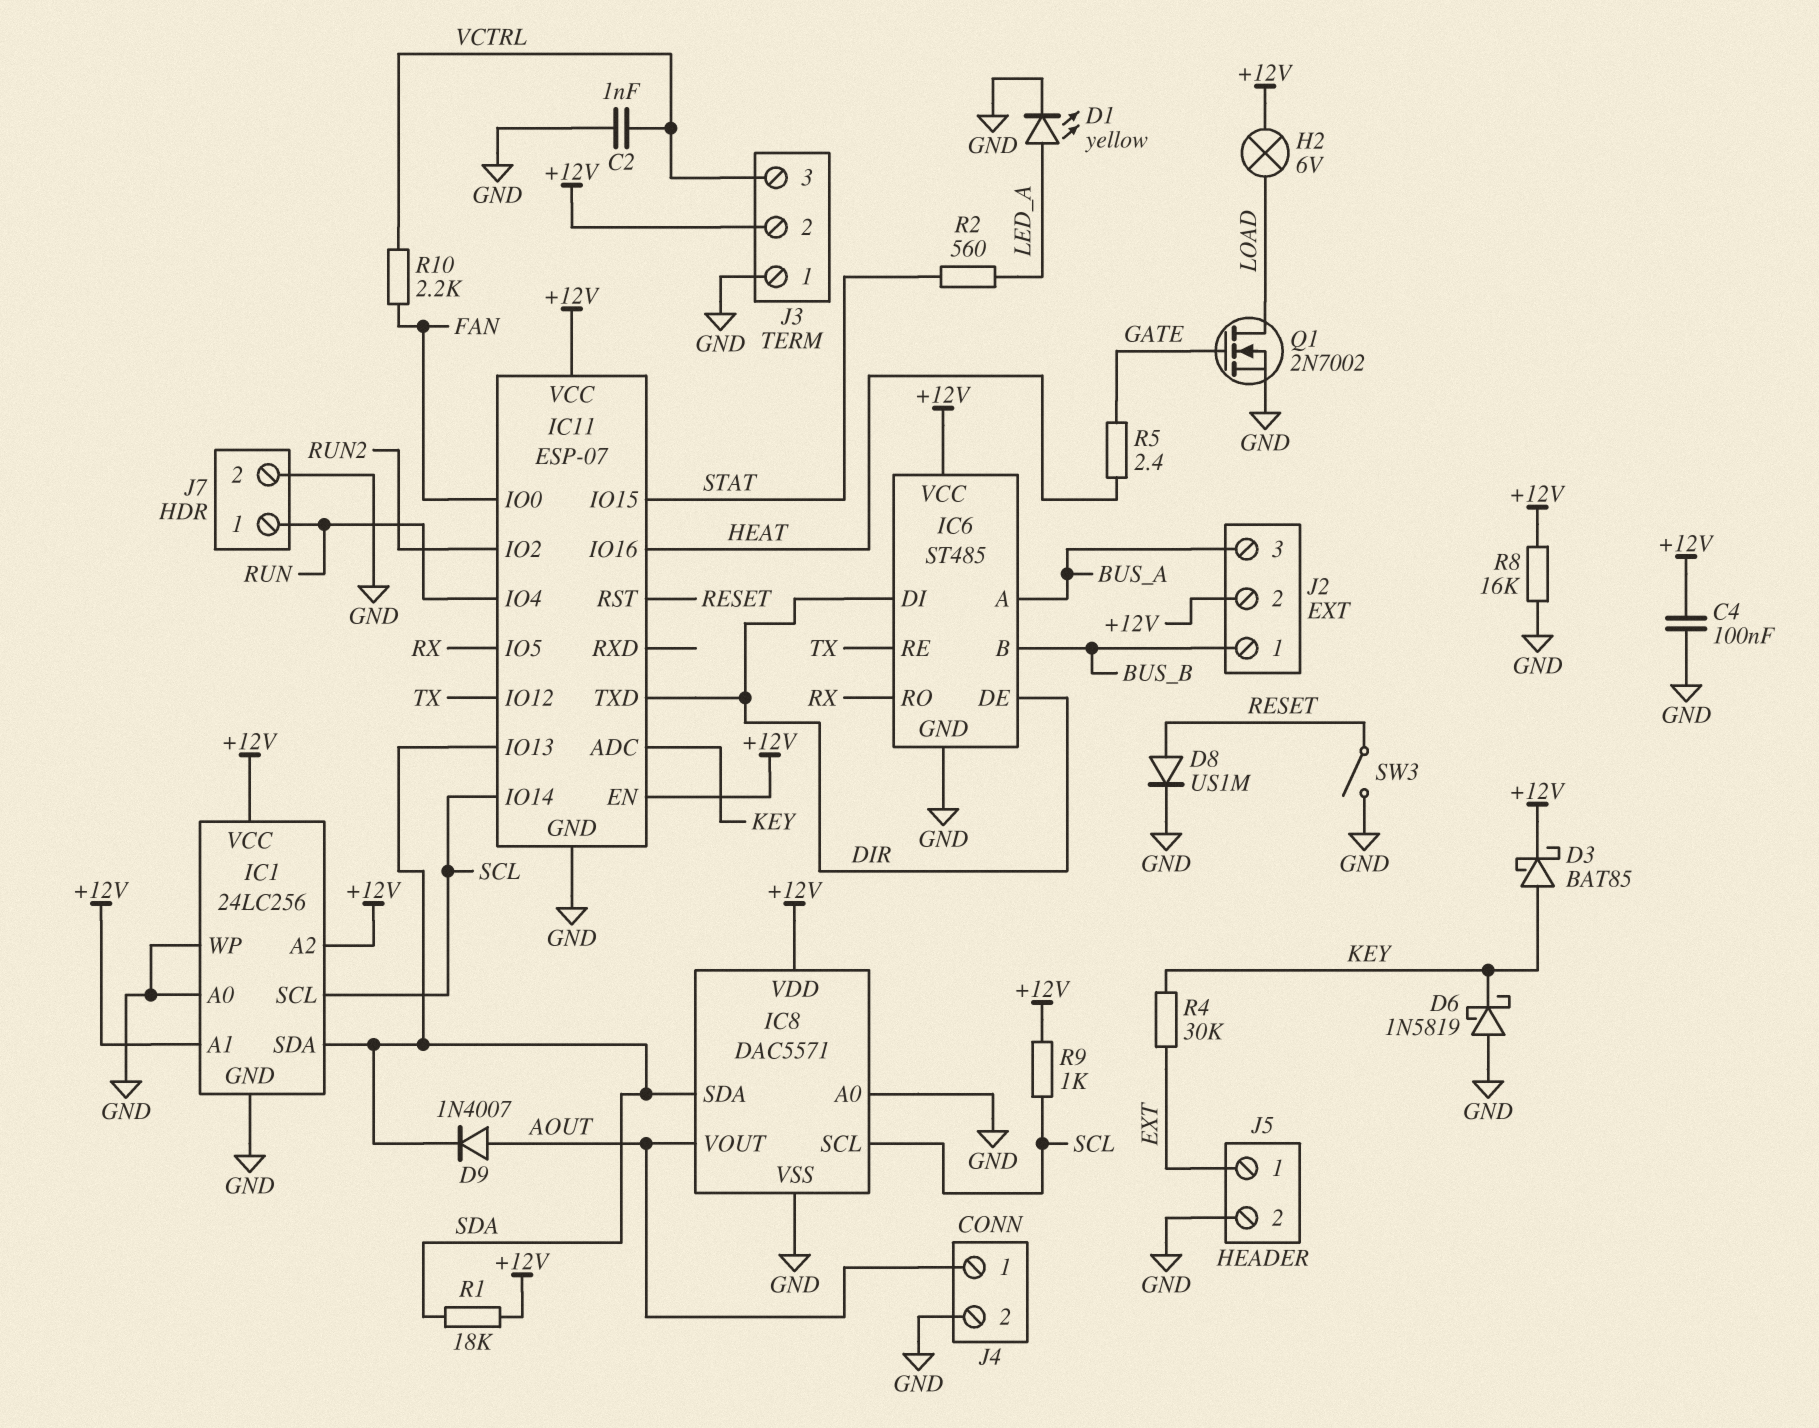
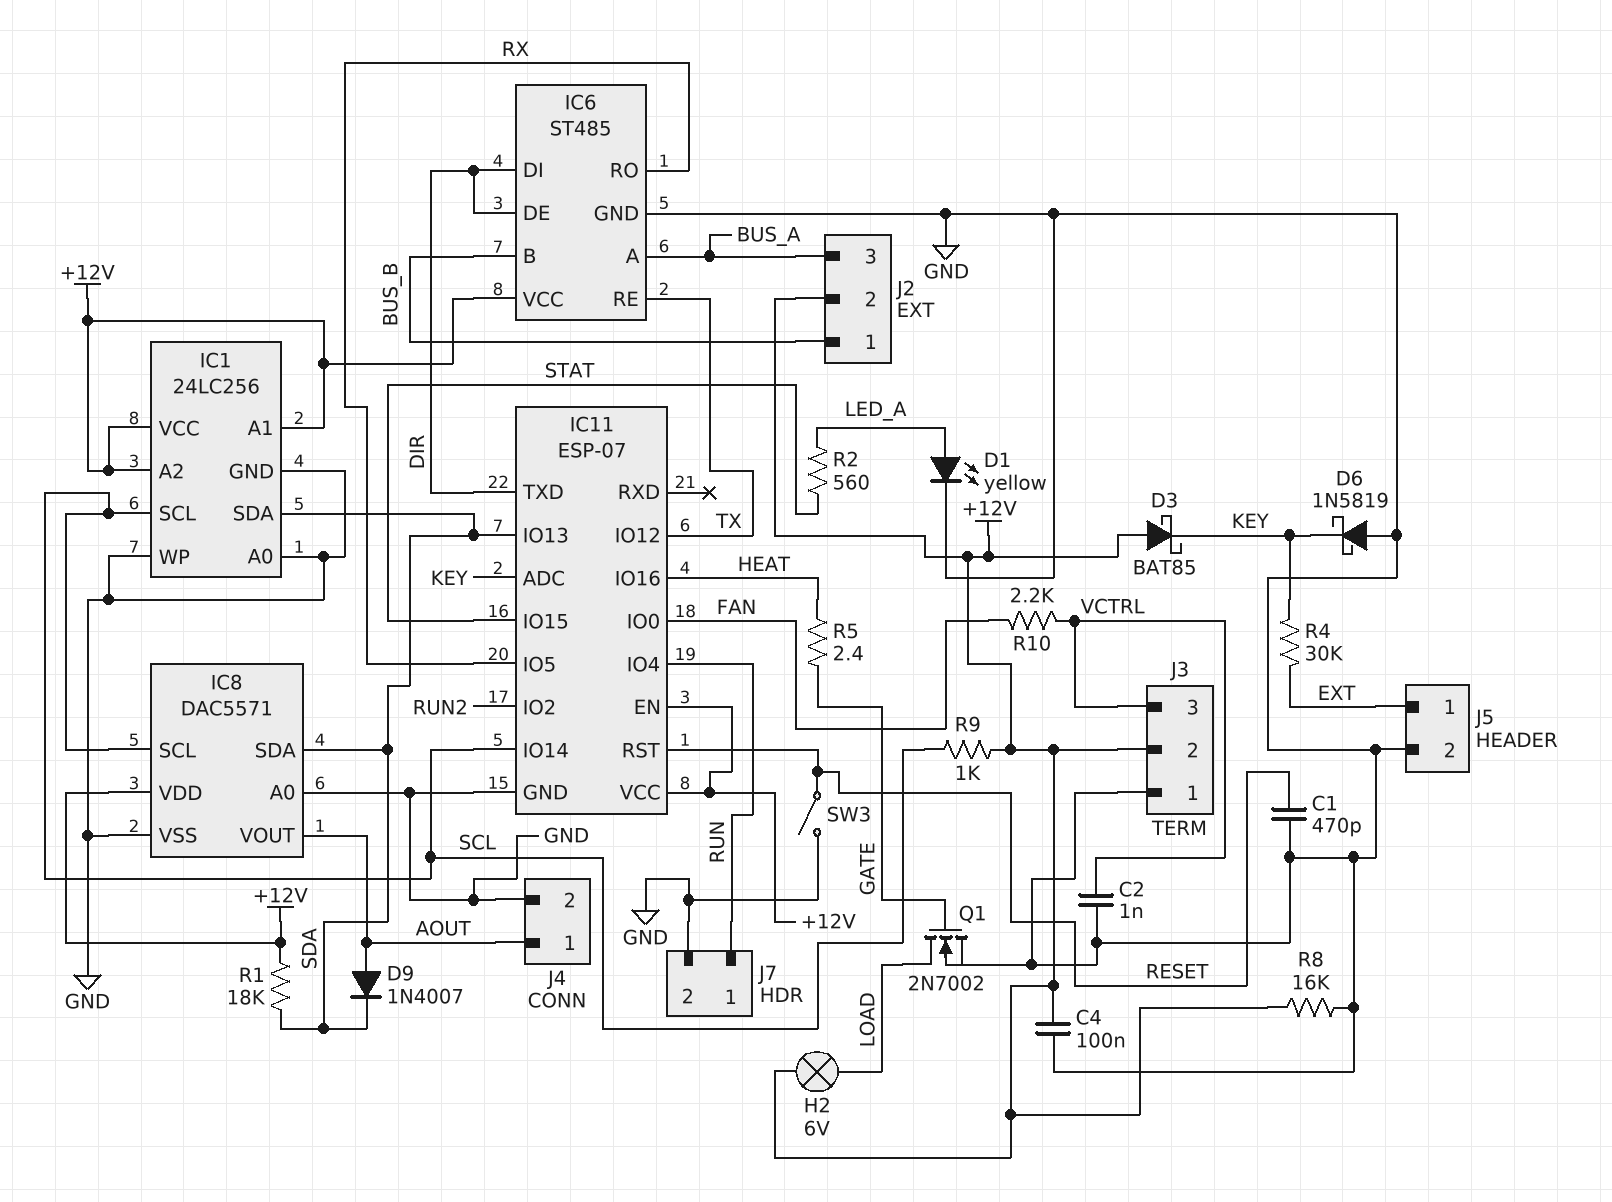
C1: none -> 470pF (GND, RESET)
D3: schottky BAT85 (A KEY, K +12V) -> schottky BAT85 (A +12V, K KEY)
D8: diode US1M (A RESET, K GND) -> none

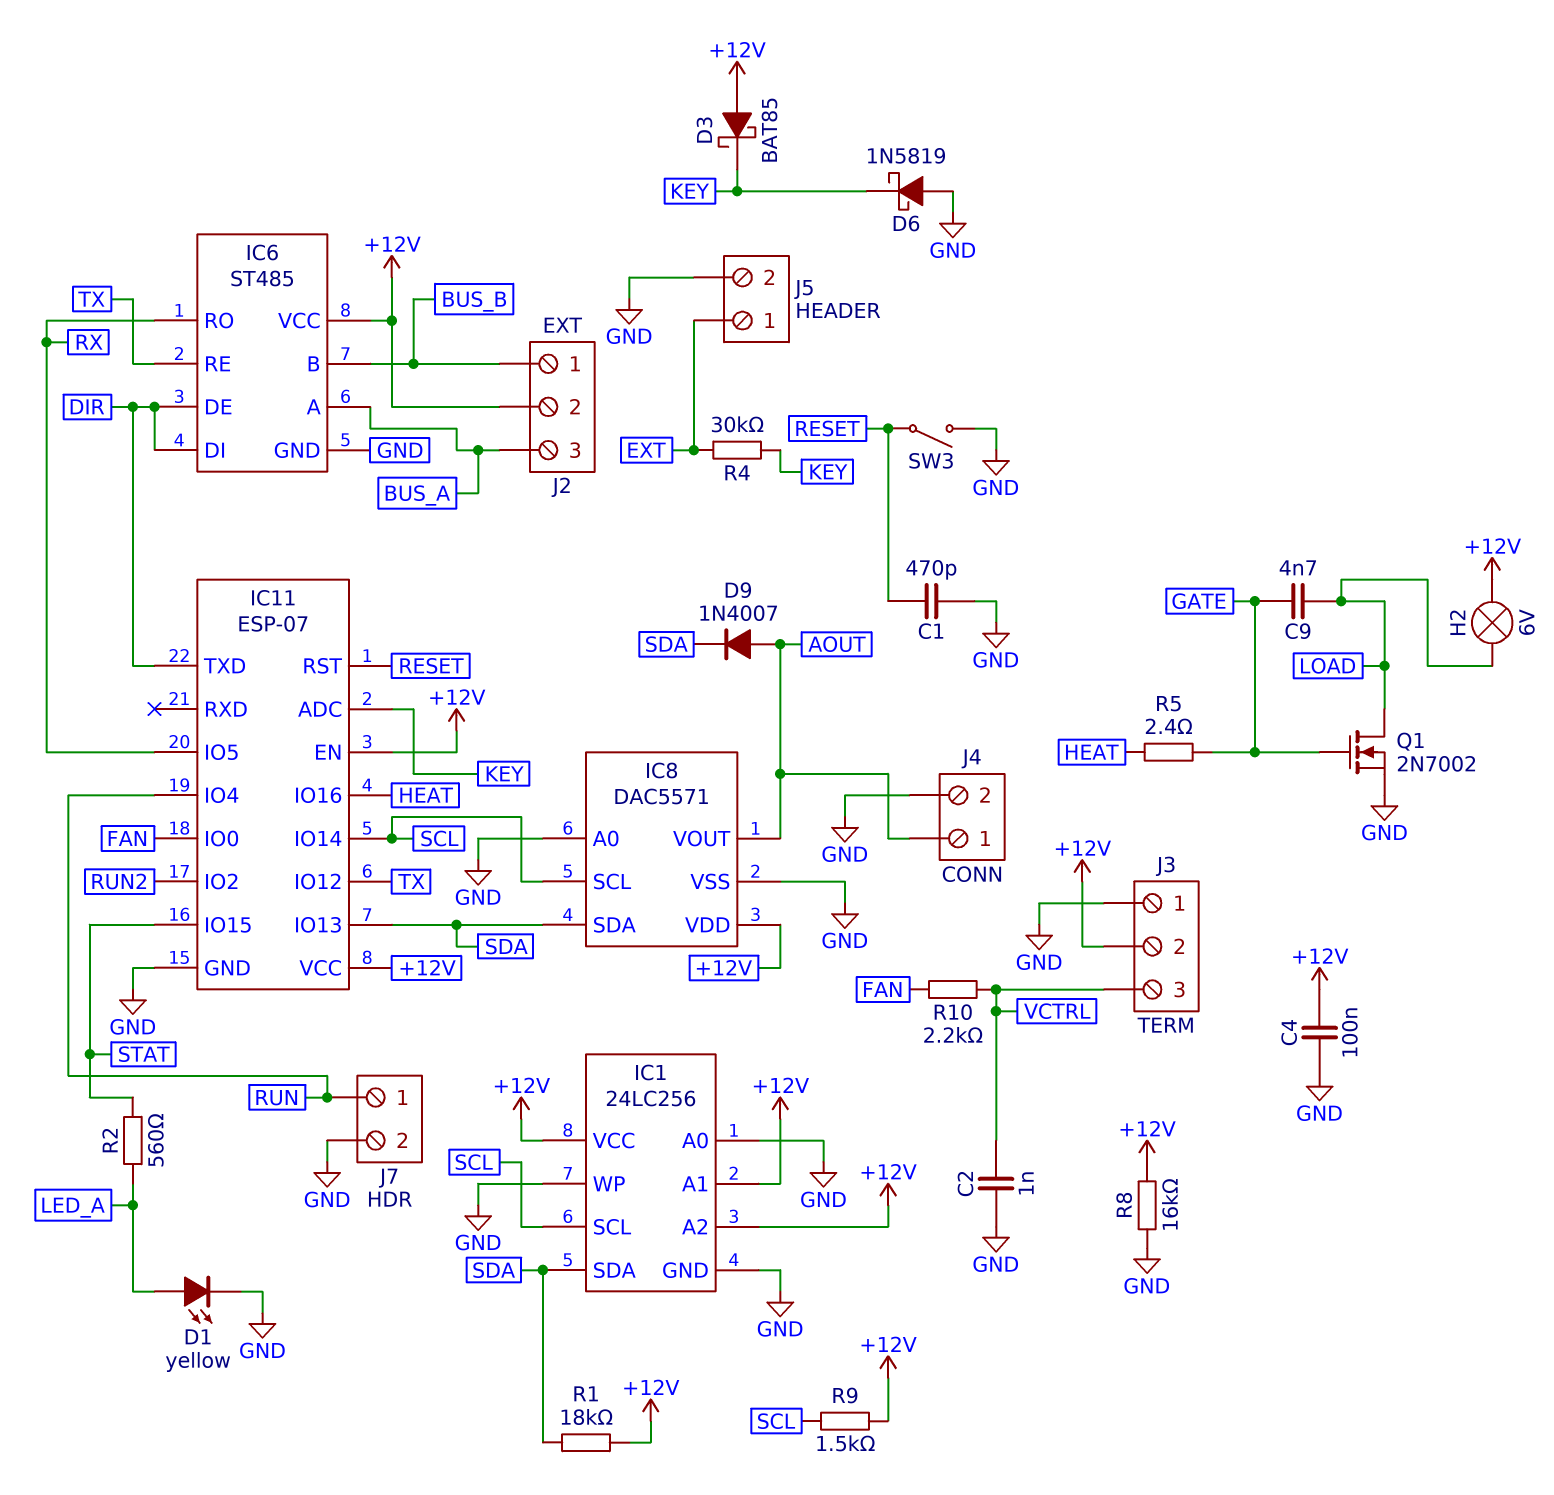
C9: none -> 4.7nF (GATE, LOAD)
R9: 1k (+12V, SCL) -> 1.5k (+12V, SCL)

